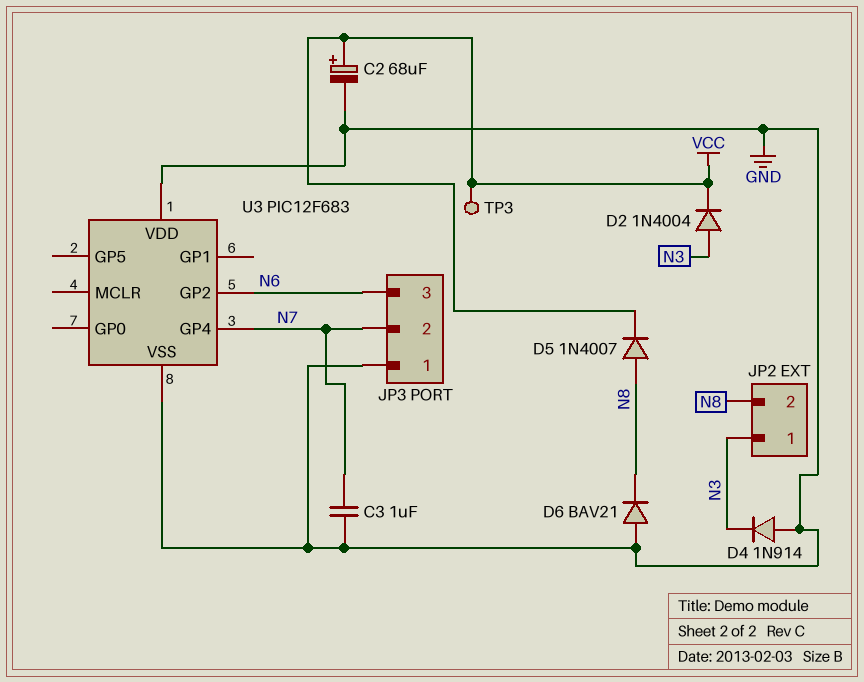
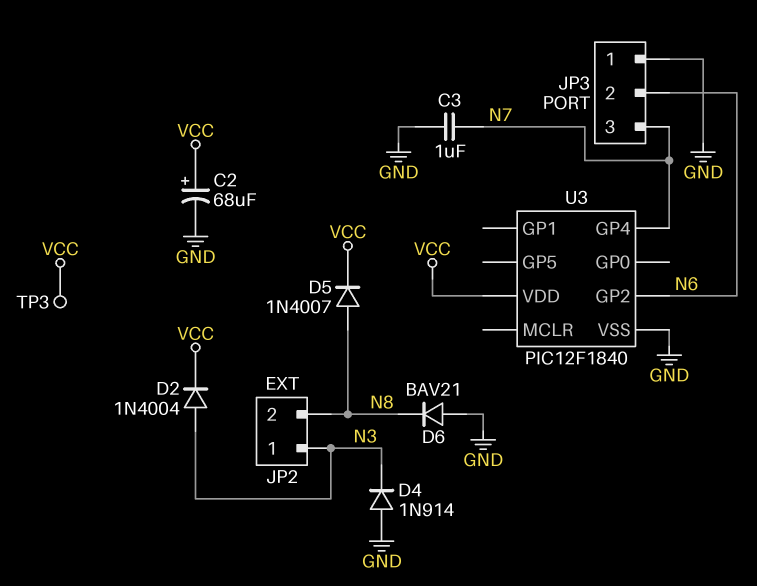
JP3 pin 2: N7 -> N6
JP3 pin 3: N6 -> N7
U3: PIC12F683 -> PIC12F1840
U3 pin VDD: GND -> VCC

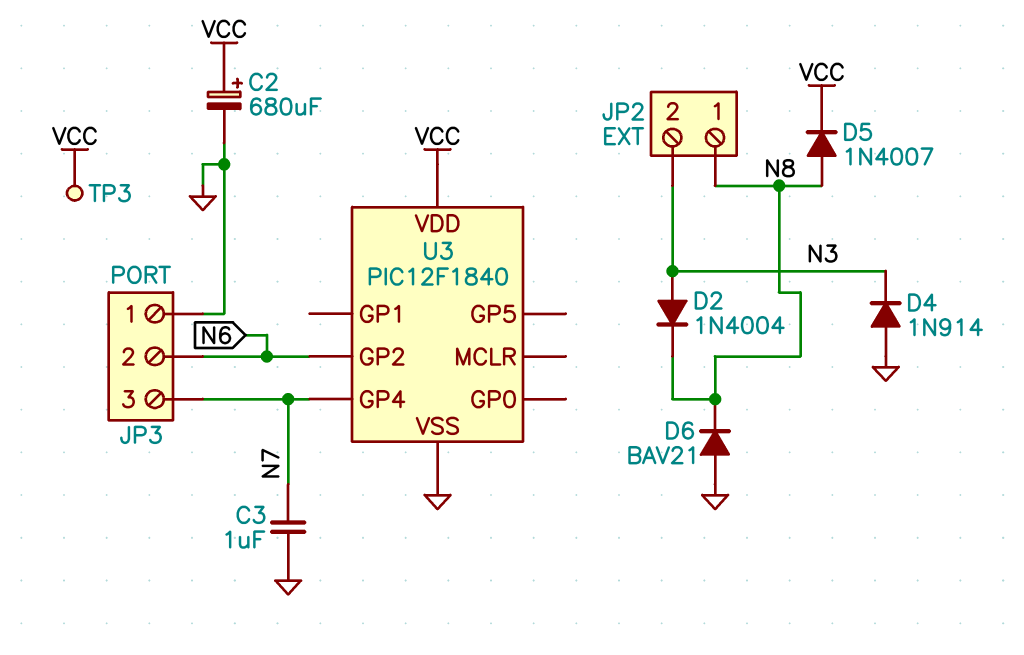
C2: 68uF (plus VCC, minus GND) -> 680uF (plus VCC, minus GND)
D2: diode 1N4004 (A N3, K VCC) -> diode 1N4004 (A N3, K N8)
JP2 pin 1: N3 -> N8
JP2 pin 2: N8 -> N3

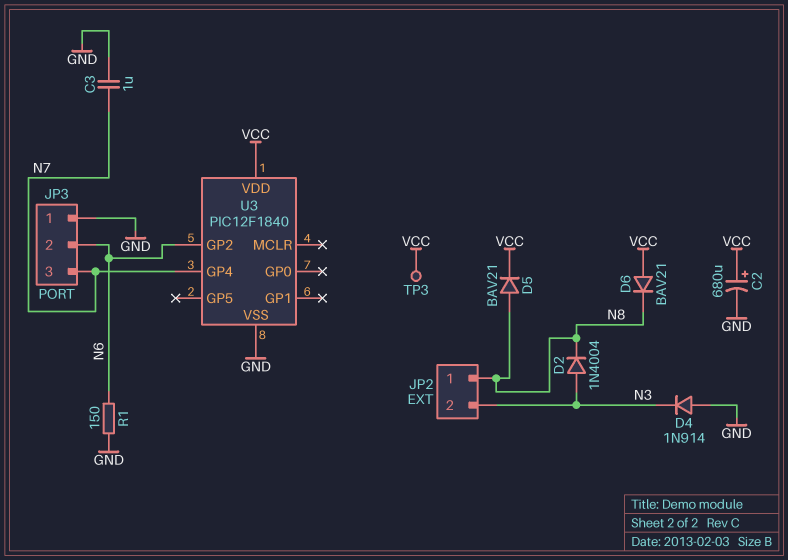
D5: diode 1N4007 (A N8, K VCC) -> diode BAV21 (A N8, K VCC)
D6: diode BAV21 (A GND, K N8) -> diode BAV21 (A VCC, K N8)
R1: none -> 150 (GND, N6)

